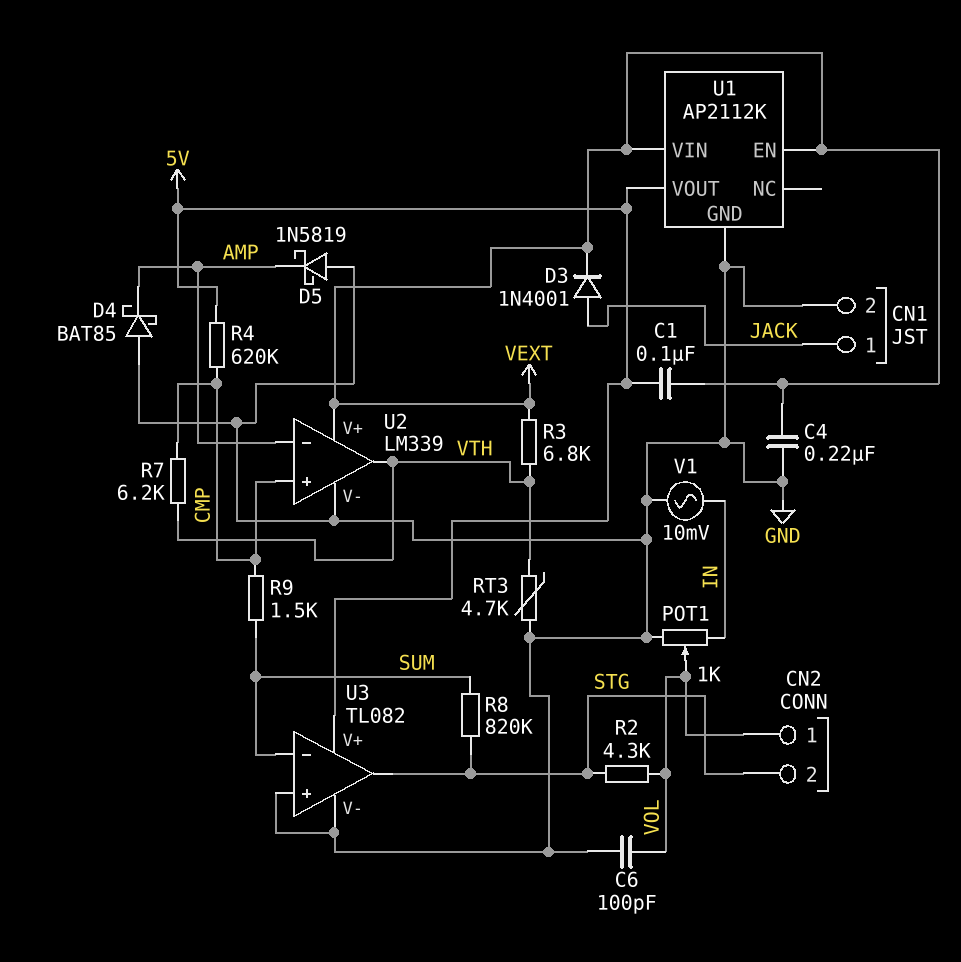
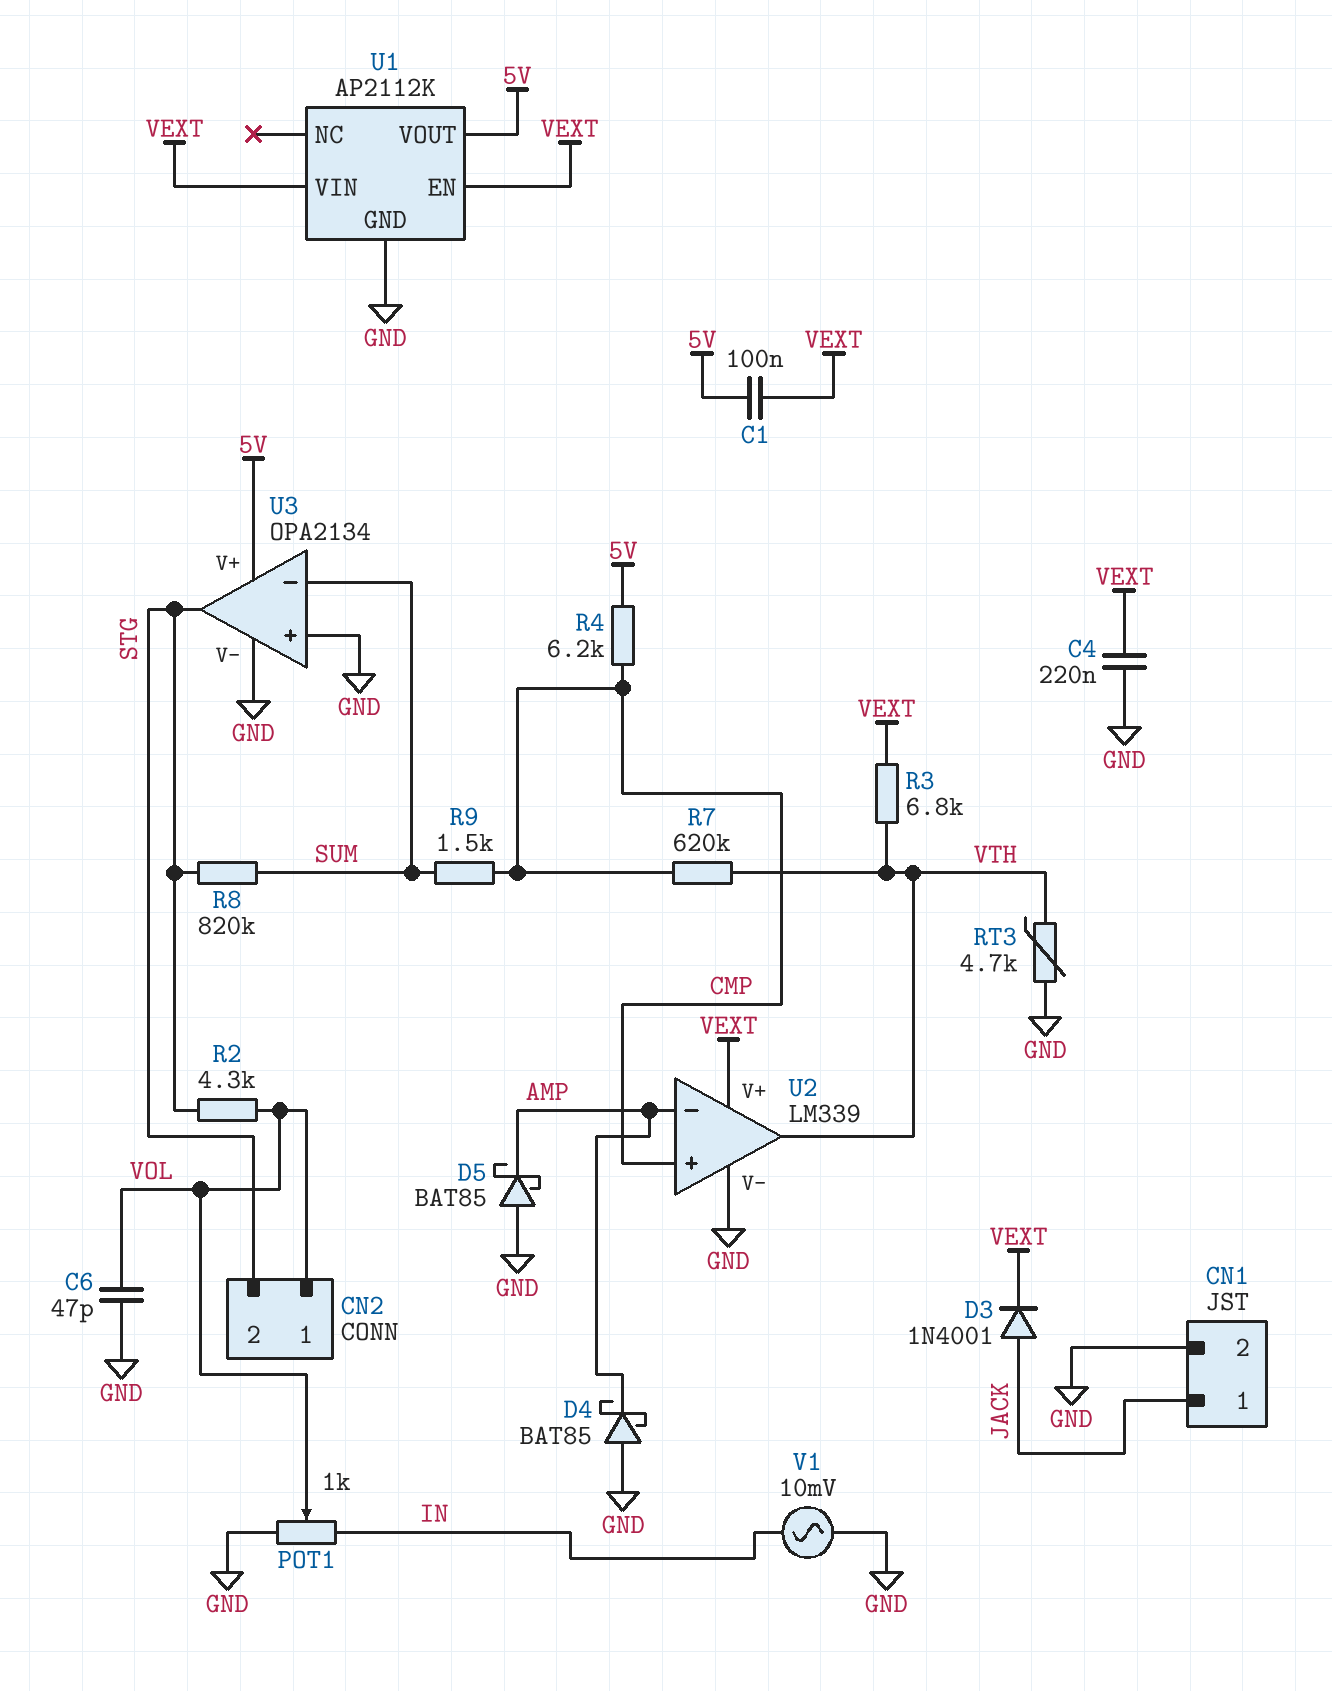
C6: 100pF (GND, VOL) -> 47pF (GND, VOL)
D5: schottky 1N5819 (A GND, K AMP) -> schottky BAT85 (A GND, K AMP)
R4: 620k (5V, CMP) -> 6.2k (5V, CMP)
R7: 6.2k (CMP, VTH) -> 620k (CMP, VTH)
U3: TL082 -> OPA2134

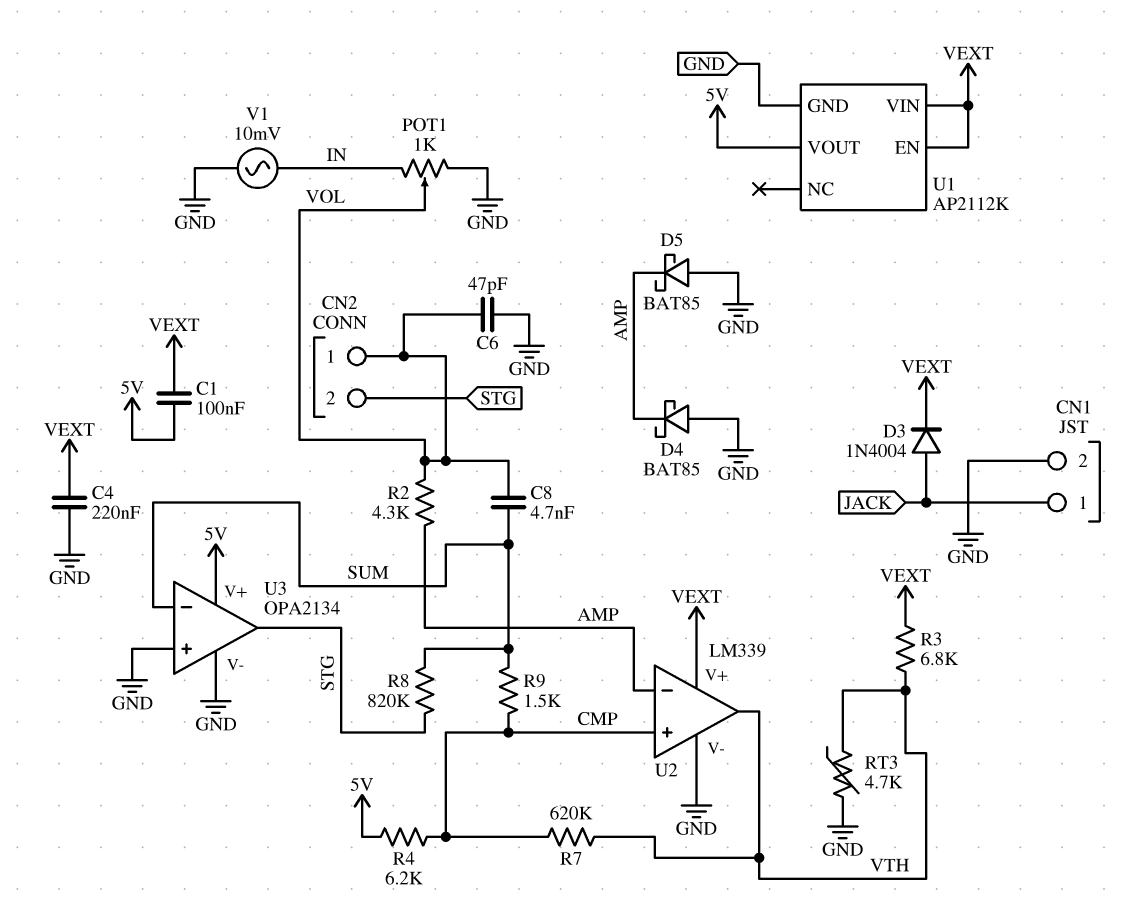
C8: none -> 4.7nF (SUM, VOL)
D3: diode 1N4001 (A JACK, K VEXT) -> diode 1N4004 (A JACK, K VEXT)
R2: 4.3k (STG, VOL) -> 4.3k (AMP, VOL)

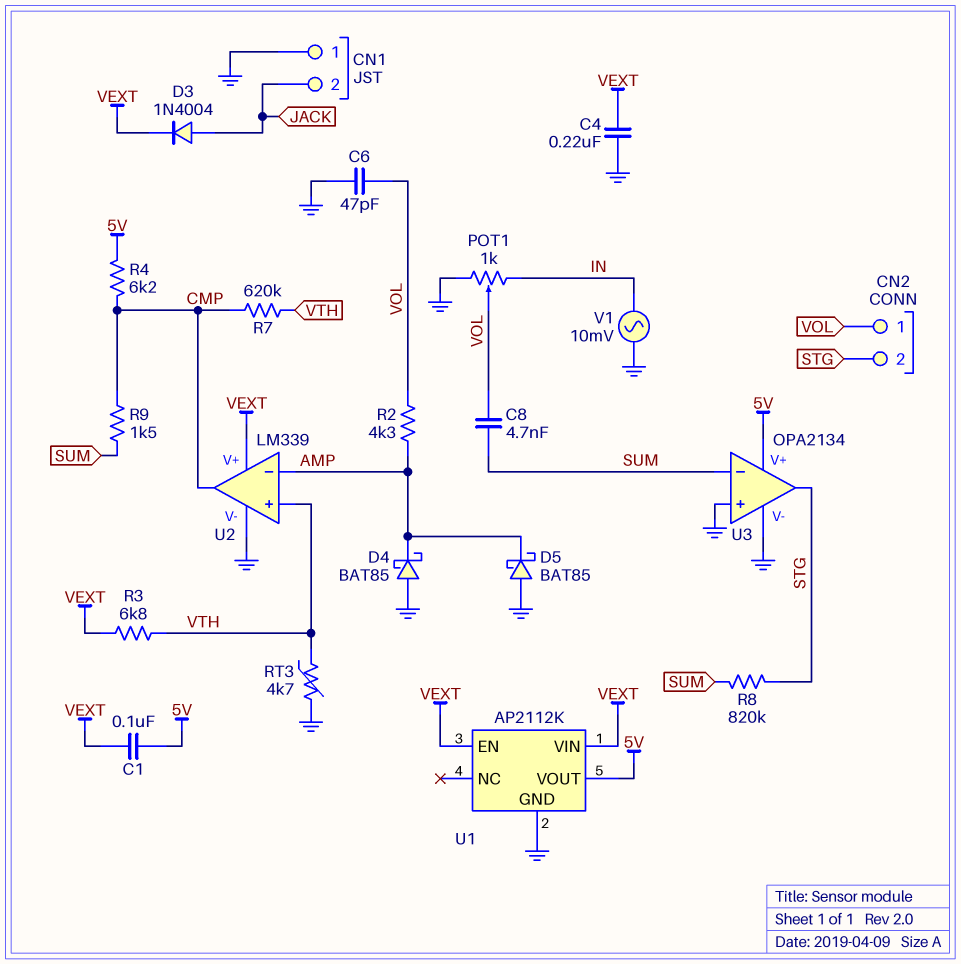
CN1 pin 1: JACK -> GND
CN1 pin 2: GND -> JACK
U2 pin in+: CMP -> VTH
U2 pin out: VTH -> CMP

